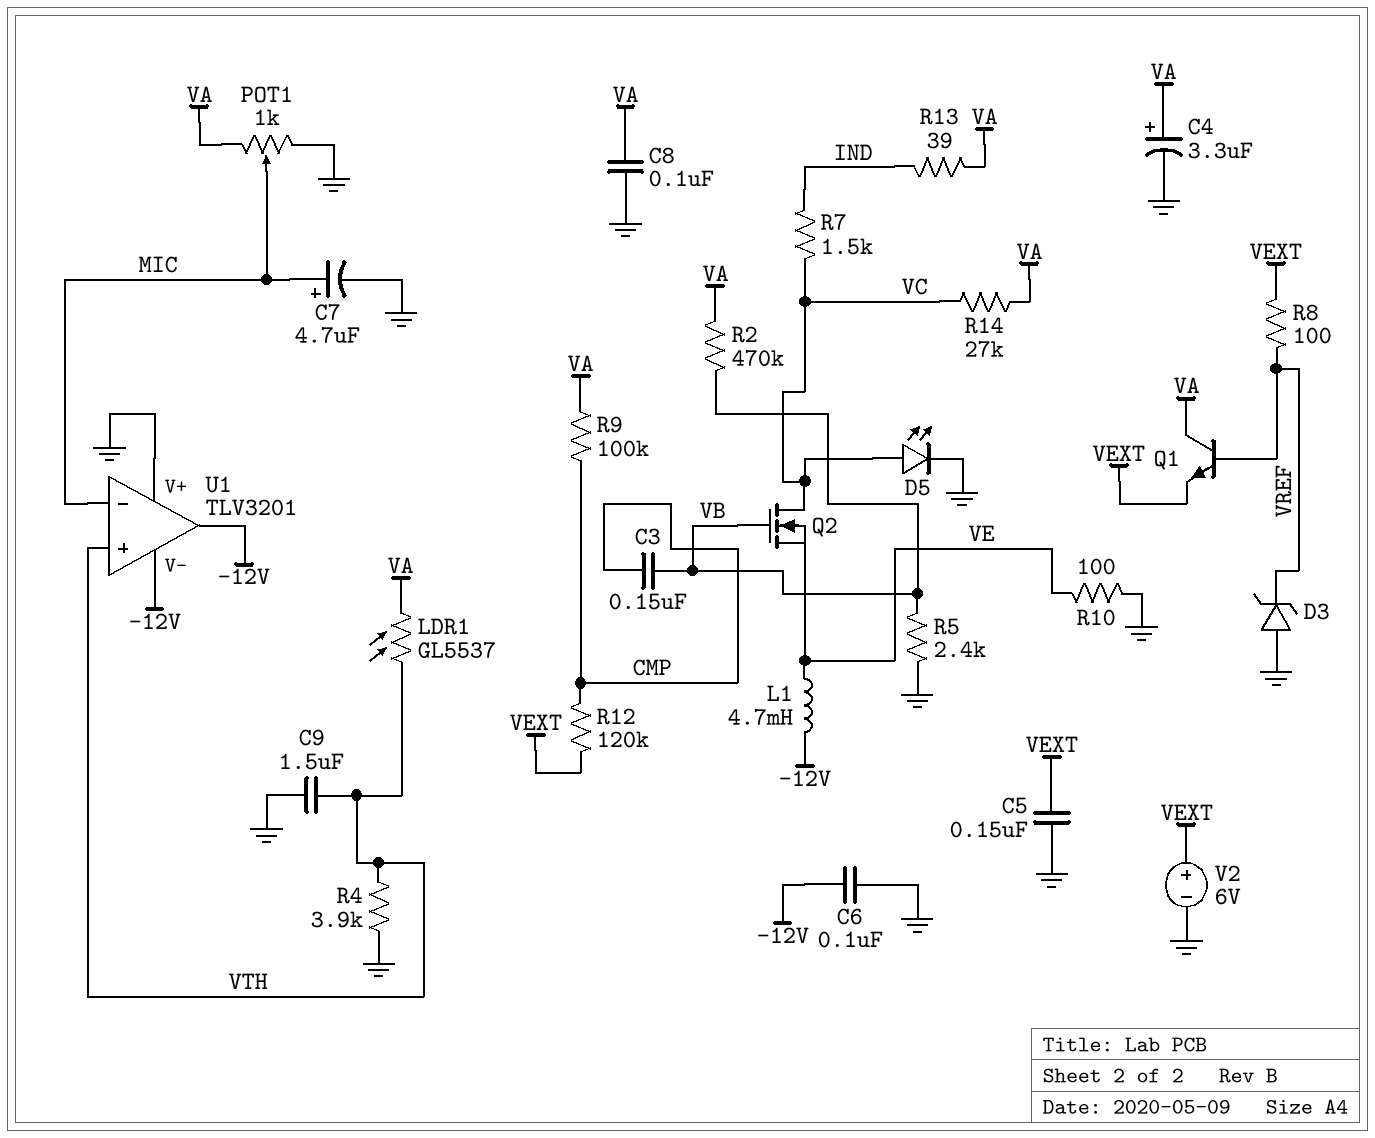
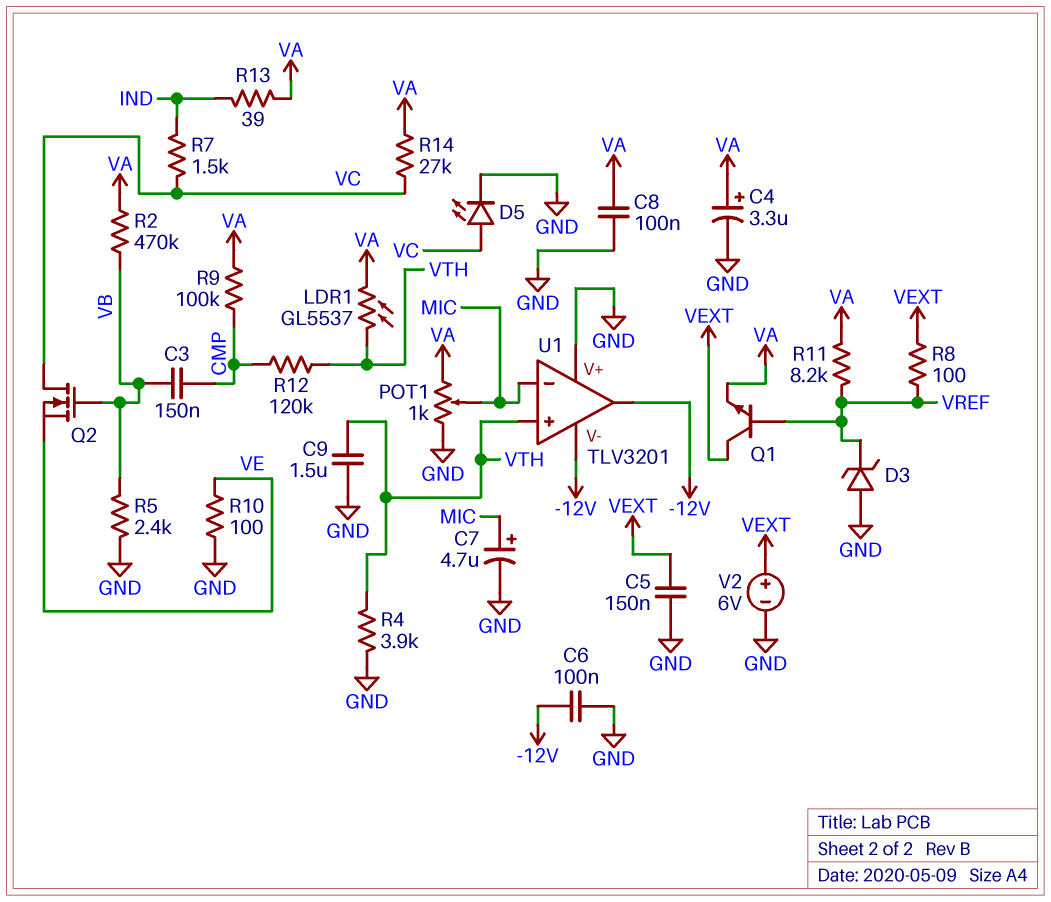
L1: 4.7mH (-12V, VE) -> none
Q1: NPN (B VREF, C VA, E VEXT) -> NPN (B VREF, C VEXT, E VA)
R11: none -> 8.2k (VA, VREF)
R12: 120k (CMP, VEXT) -> 120k (CMP, VTH)

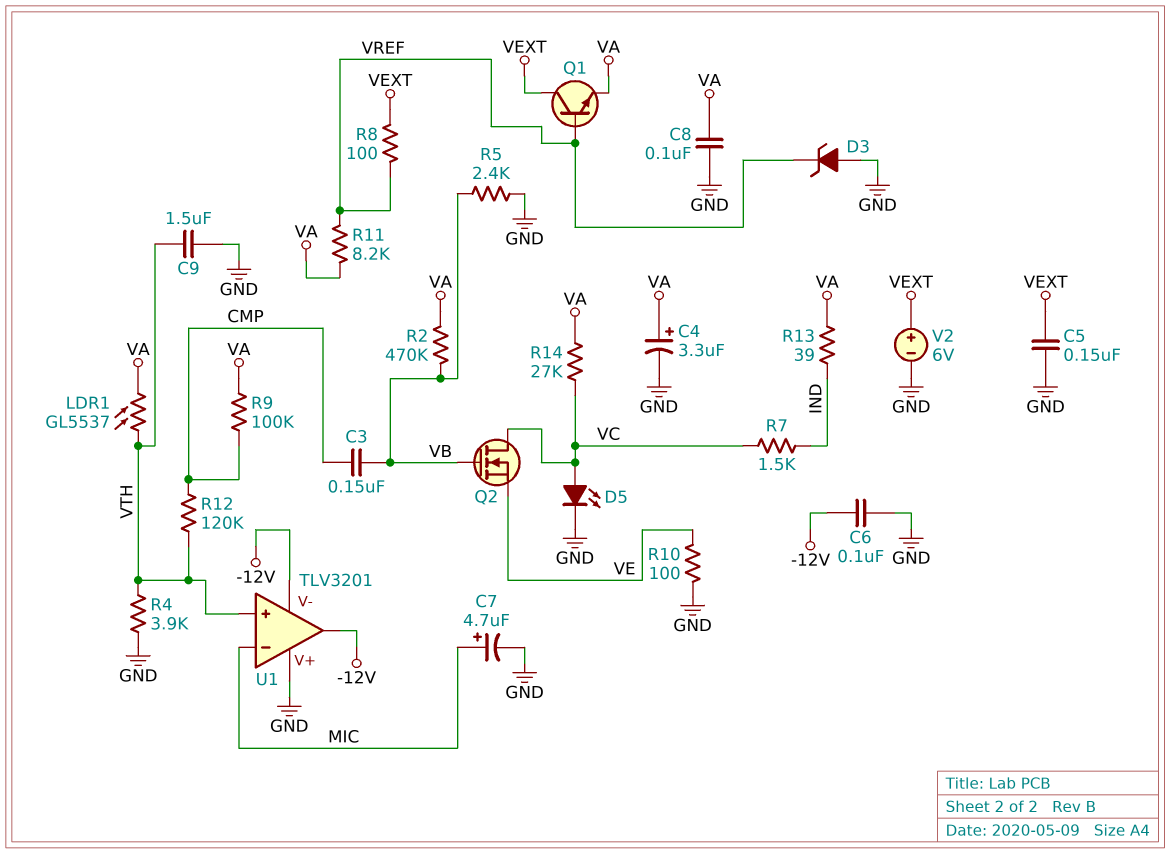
POT1: 1k (GND, VA, wiper MIC) -> none

